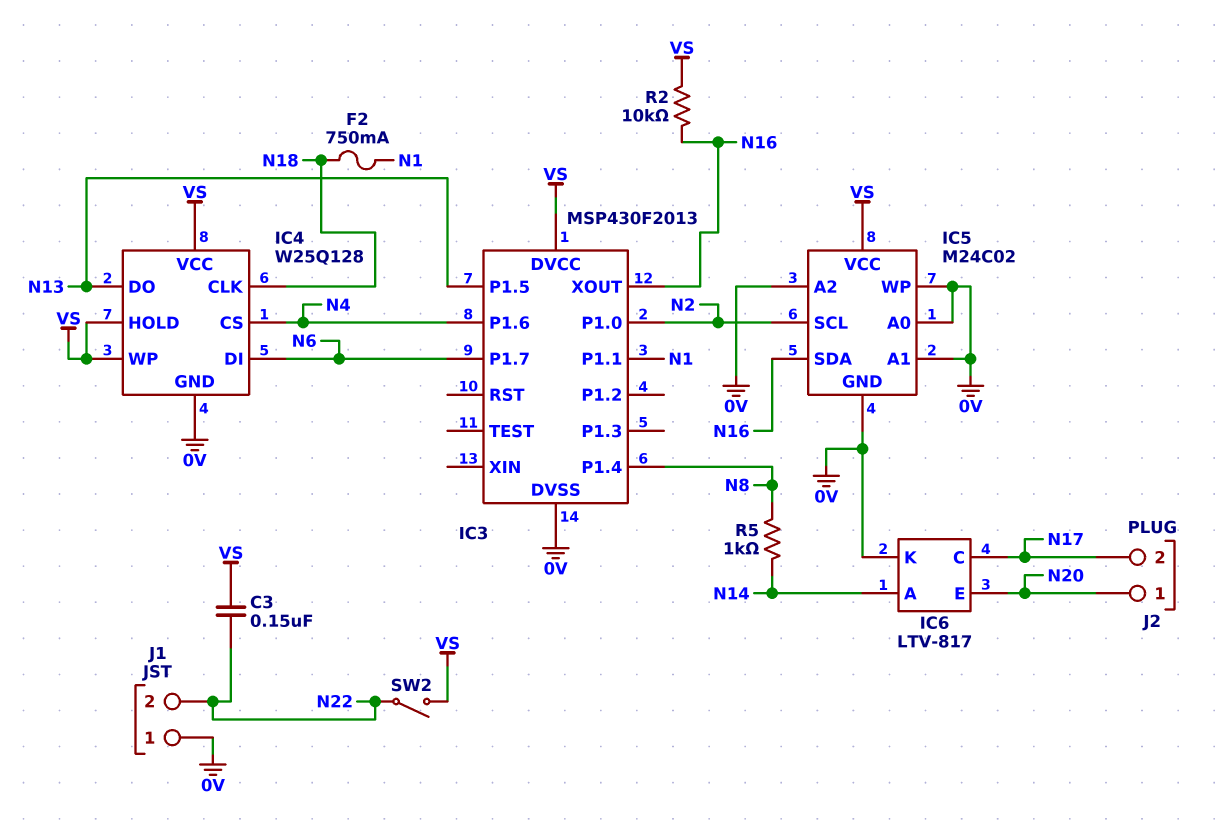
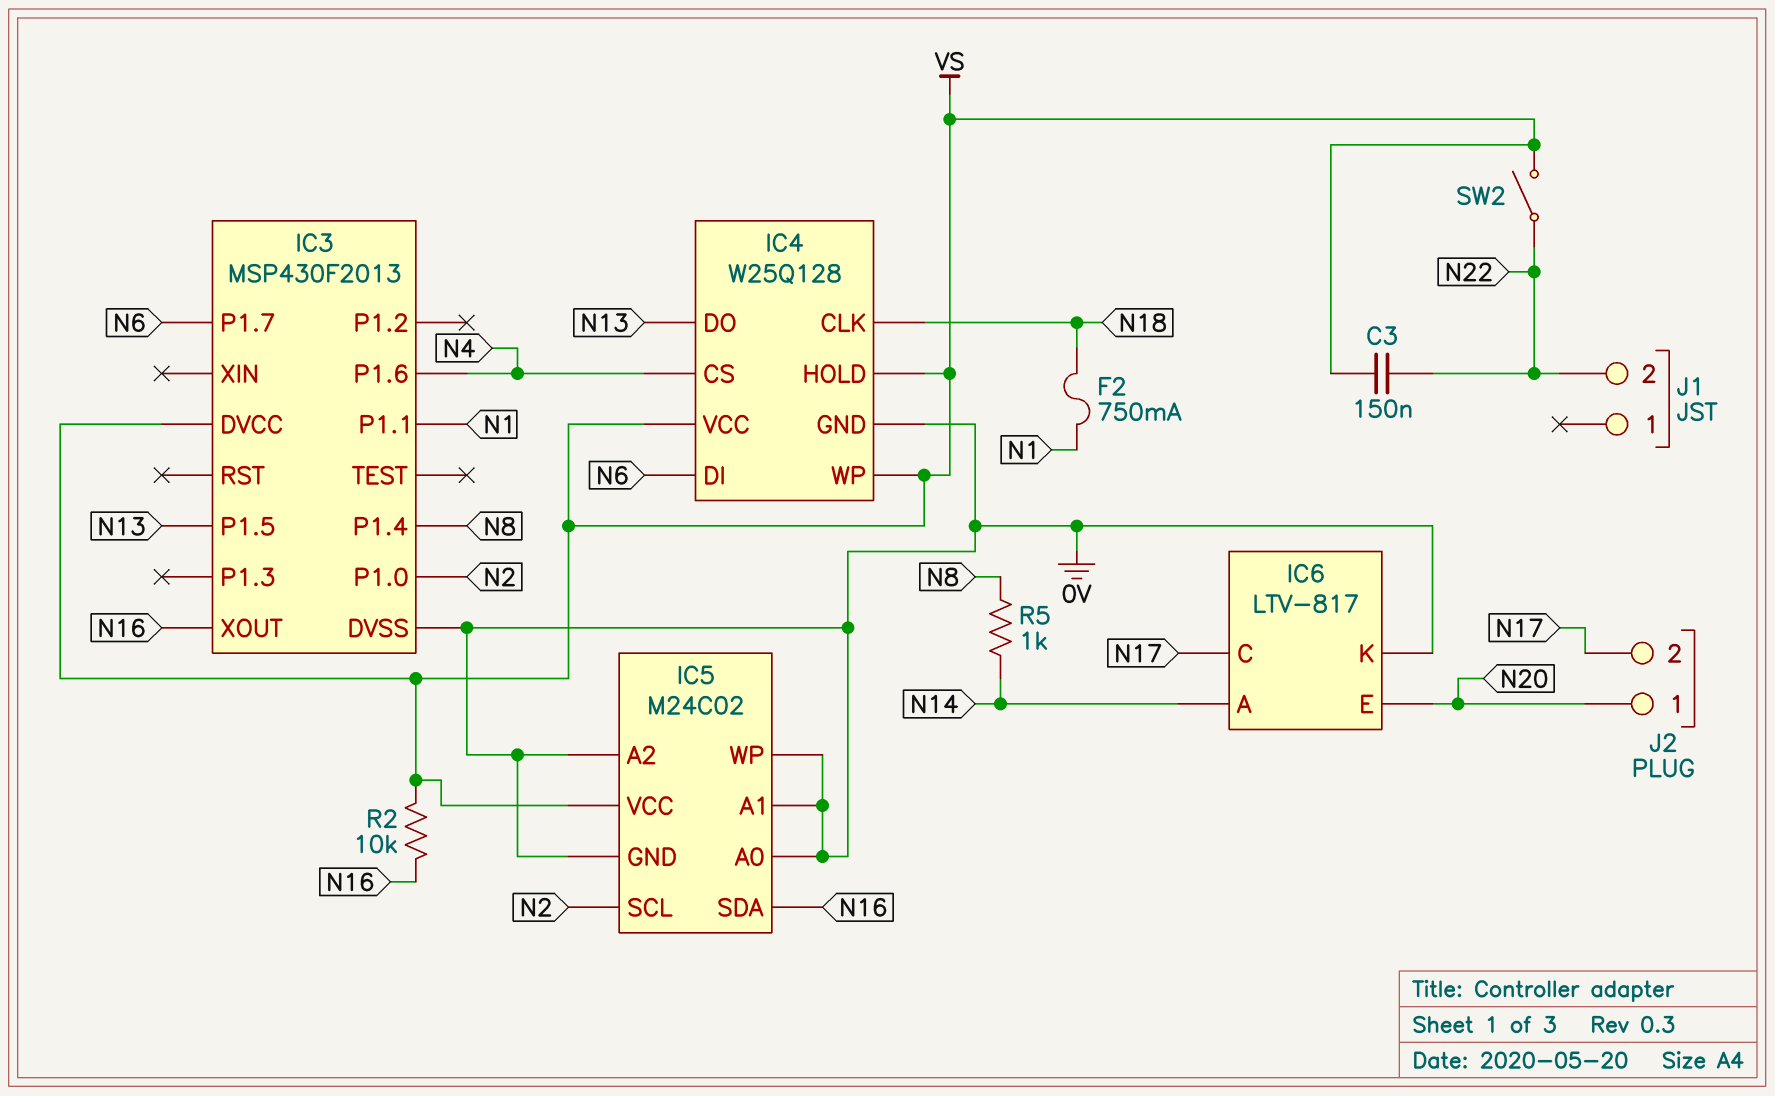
J1 pin 1: 0V -> none

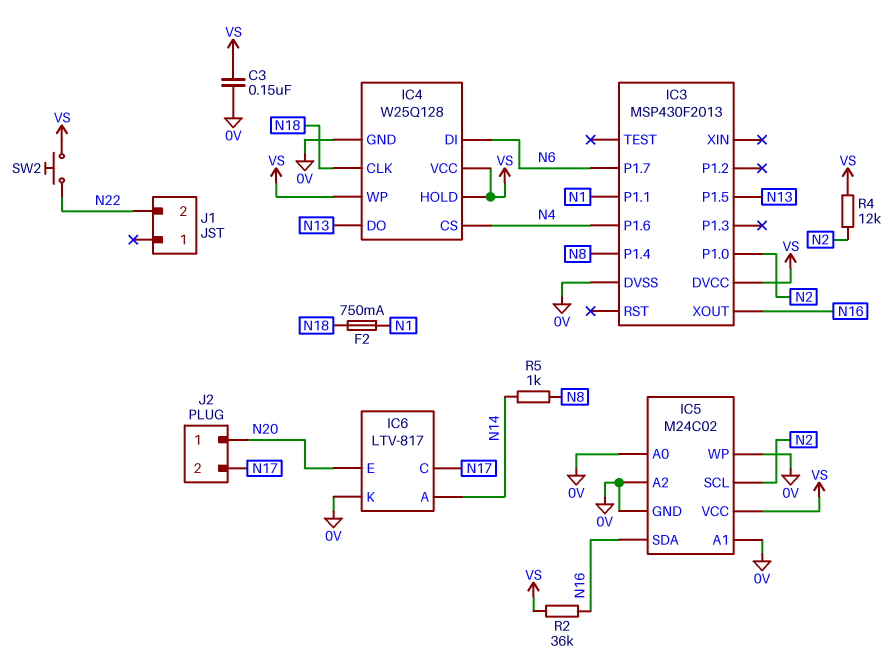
C3: 150nF (N22, VS) -> 150nF (0V, VS)
R2: 10k (N16, VS) -> 36k (N16, VS)
R4: none -> 12k (N2, VS)
SW2: switch (N22, VS) -> button (N22, VS)

